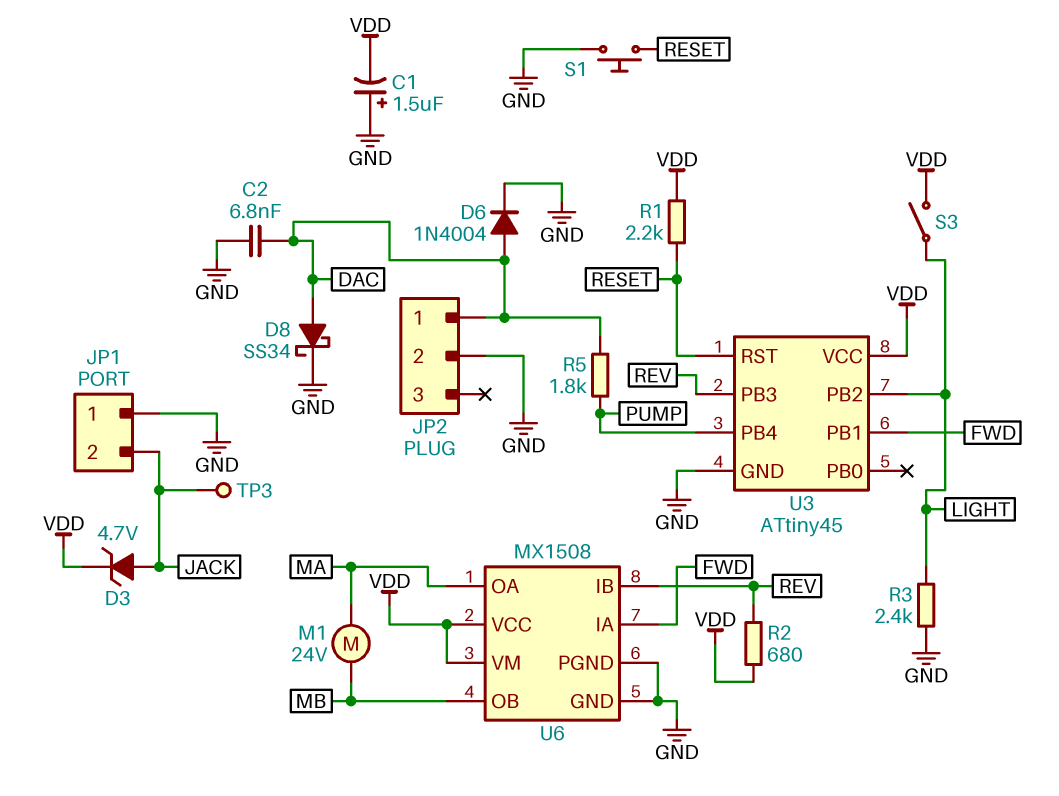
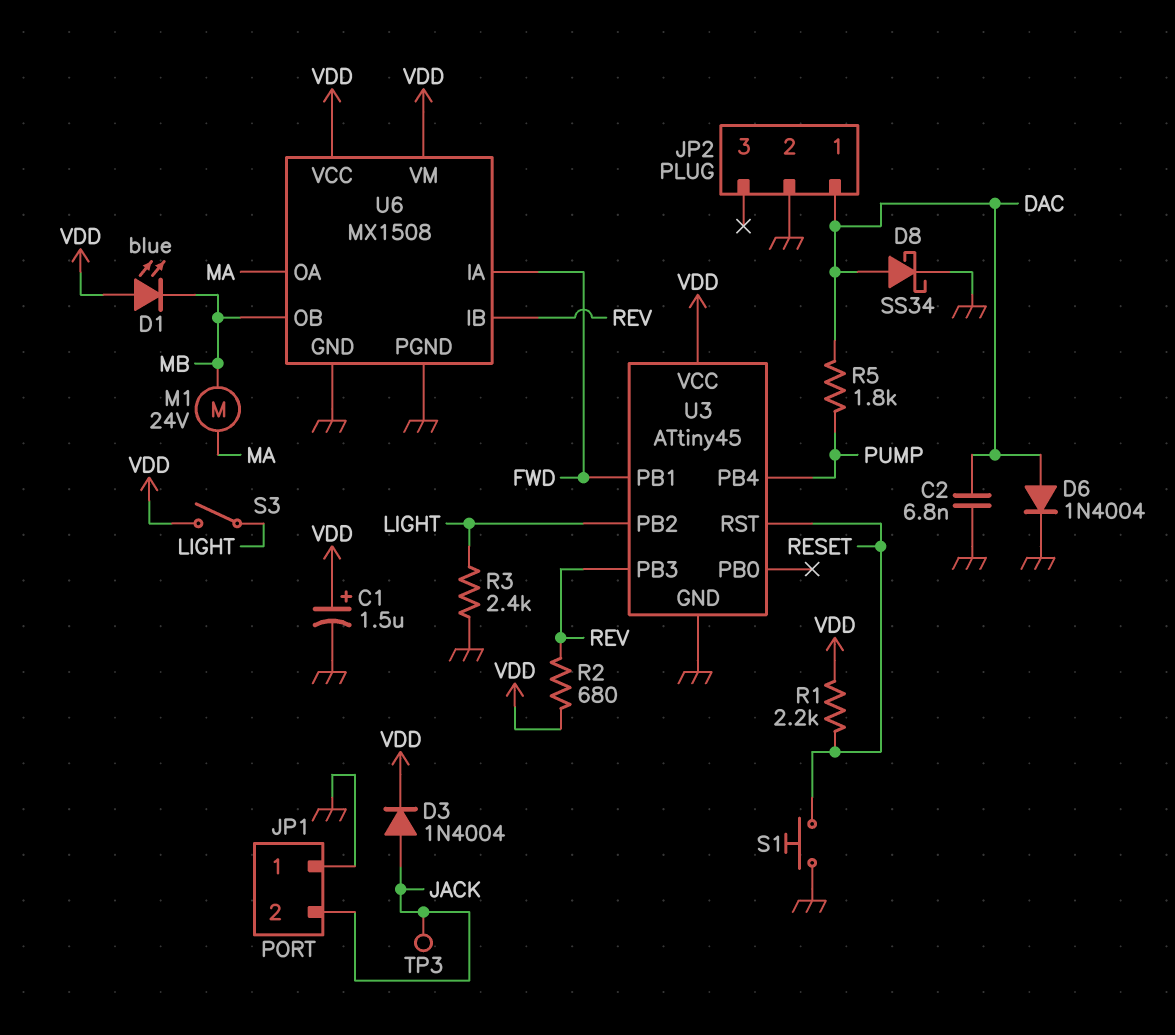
C1: 1.5uF (plus GND, minus VDD) -> 1.5uF (plus VDD, minus GND)
D1: none -> LED blue (A VDD, K MB)
D3: zener 4.7V (A JACK, K VDD) -> diode 1N4004 (A JACK, K VDD)

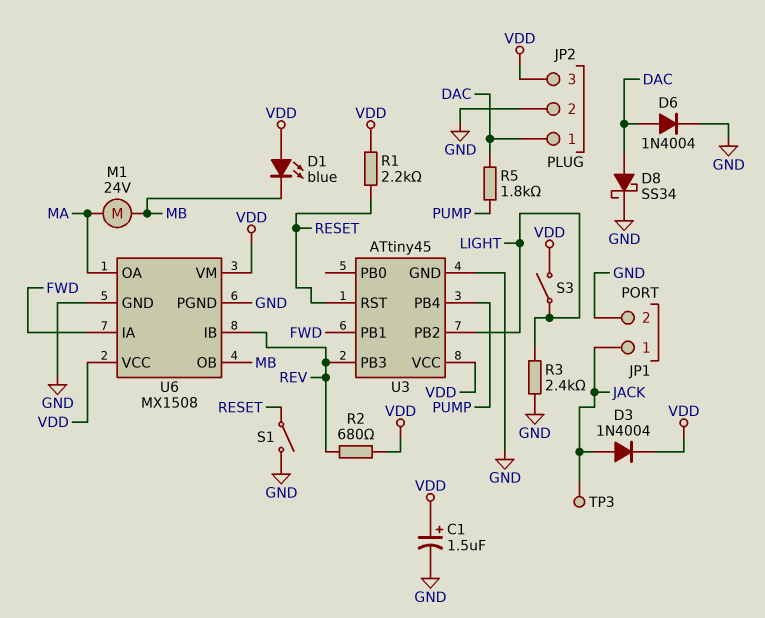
C2: 6.8nF (DAC, GND) -> none
JP1 pin 1: GND -> JACK
JP1 pin 2: JACK -> GND
JP2 pin 3: none -> VDD
S1: button (GND, RESET) -> switch (GND, RESET)

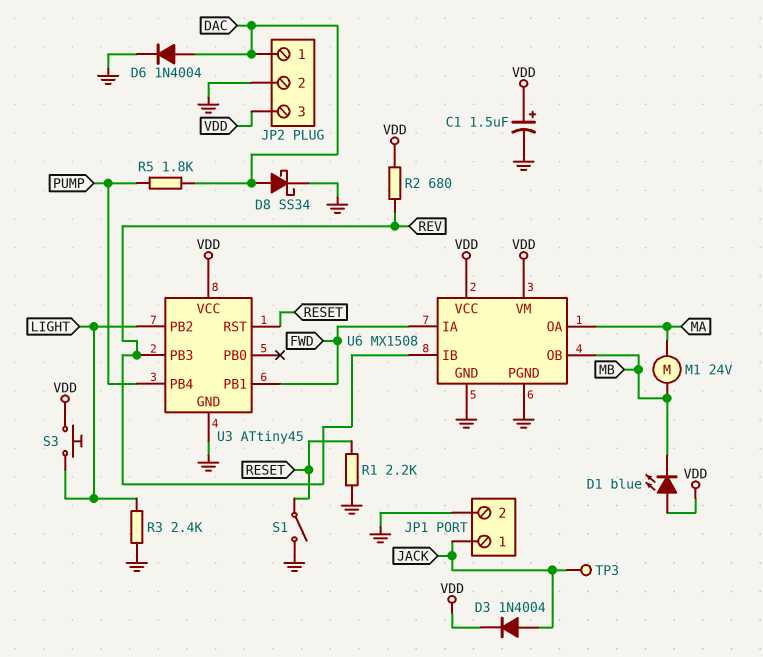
R1: 2.2k (RESET, VDD) -> 2.2k (GND, RESET)
S3: switch (LIGHT, VDD) -> button (LIGHT, VDD)

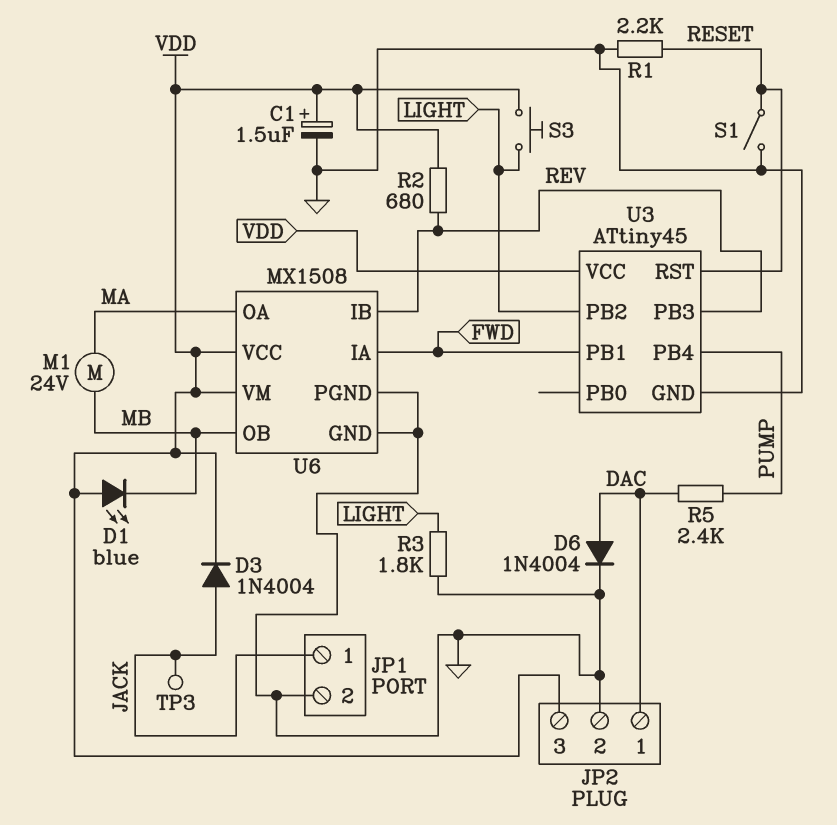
D8: schottky SS34 (A DAC, K GND) -> none
R3: 2.4k (GND, LIGHT) -> 1.8k (GND, LIGHT)
R5: 1.8k (DAC, PUMP) -> 2.4k (DAC, PUMP)

